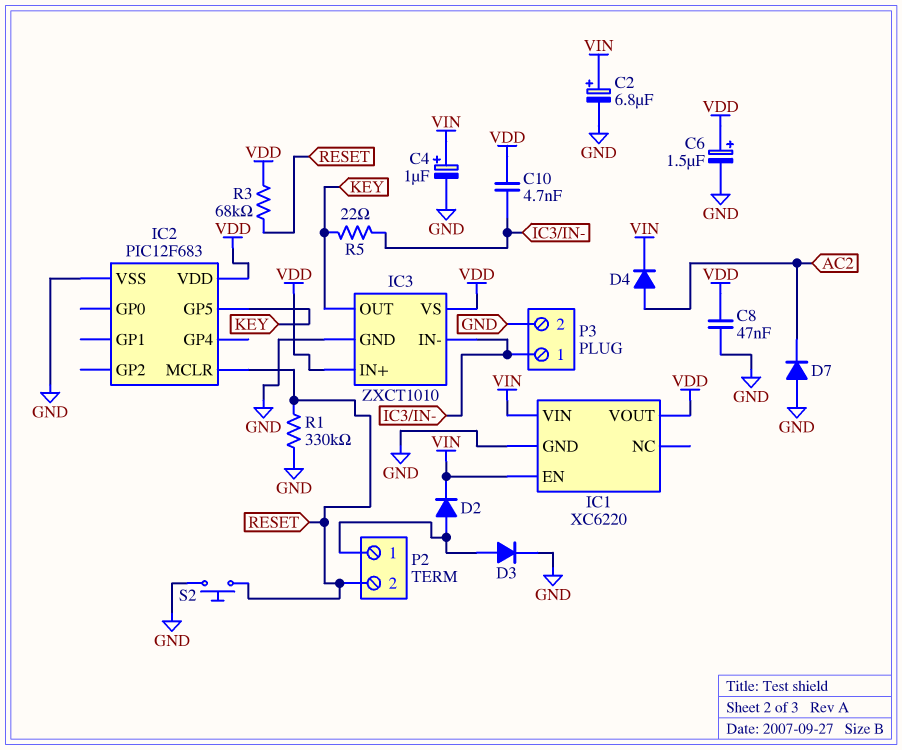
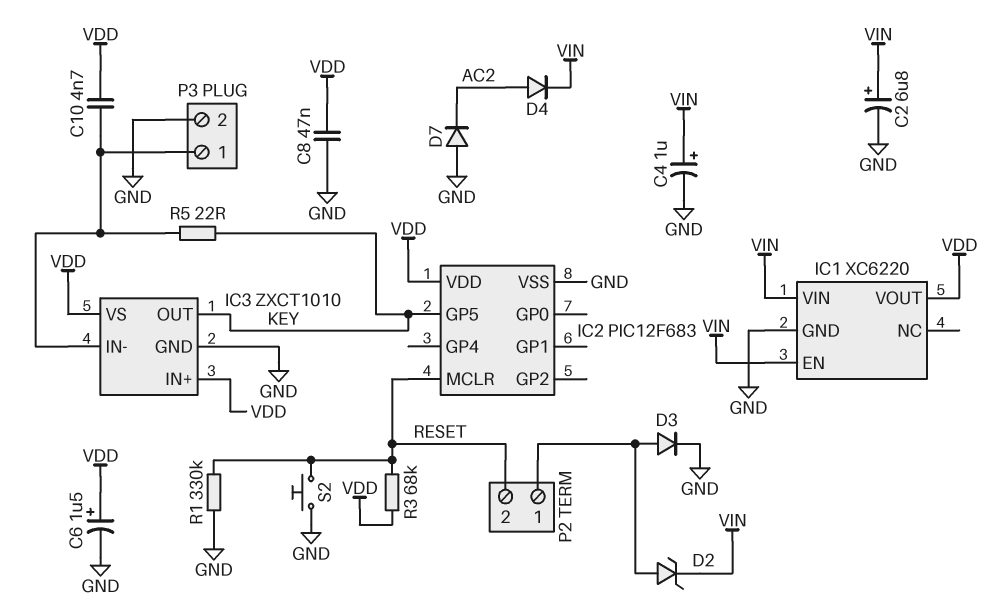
D2: diode (A P2/1, K VIN) -> zener (A P2/1, K VIN)

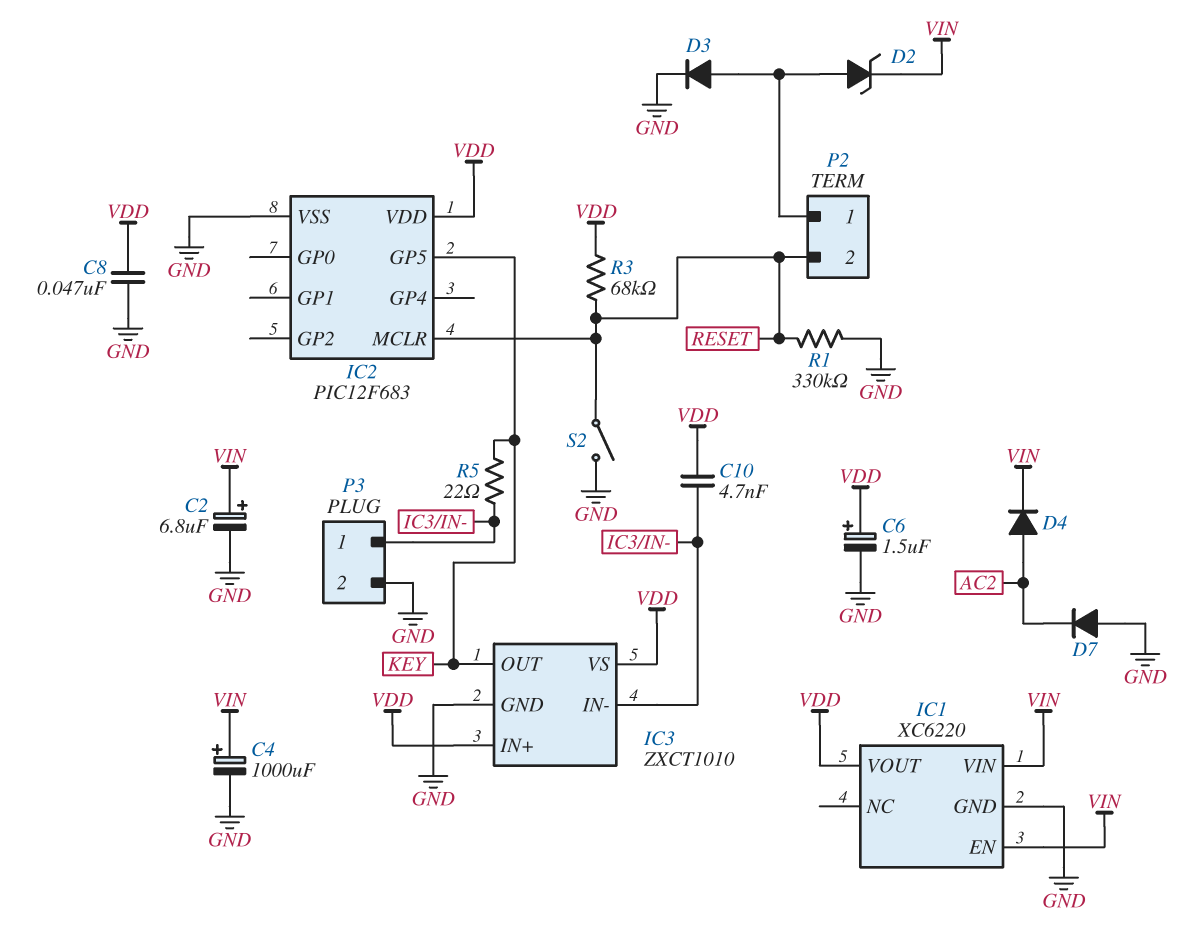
C4: 1uF (plus VIN, minus GND) -> 1000uF (plus VIN, minus GND)
S2: button (GND, RESET) -> switch (GND, RESET)

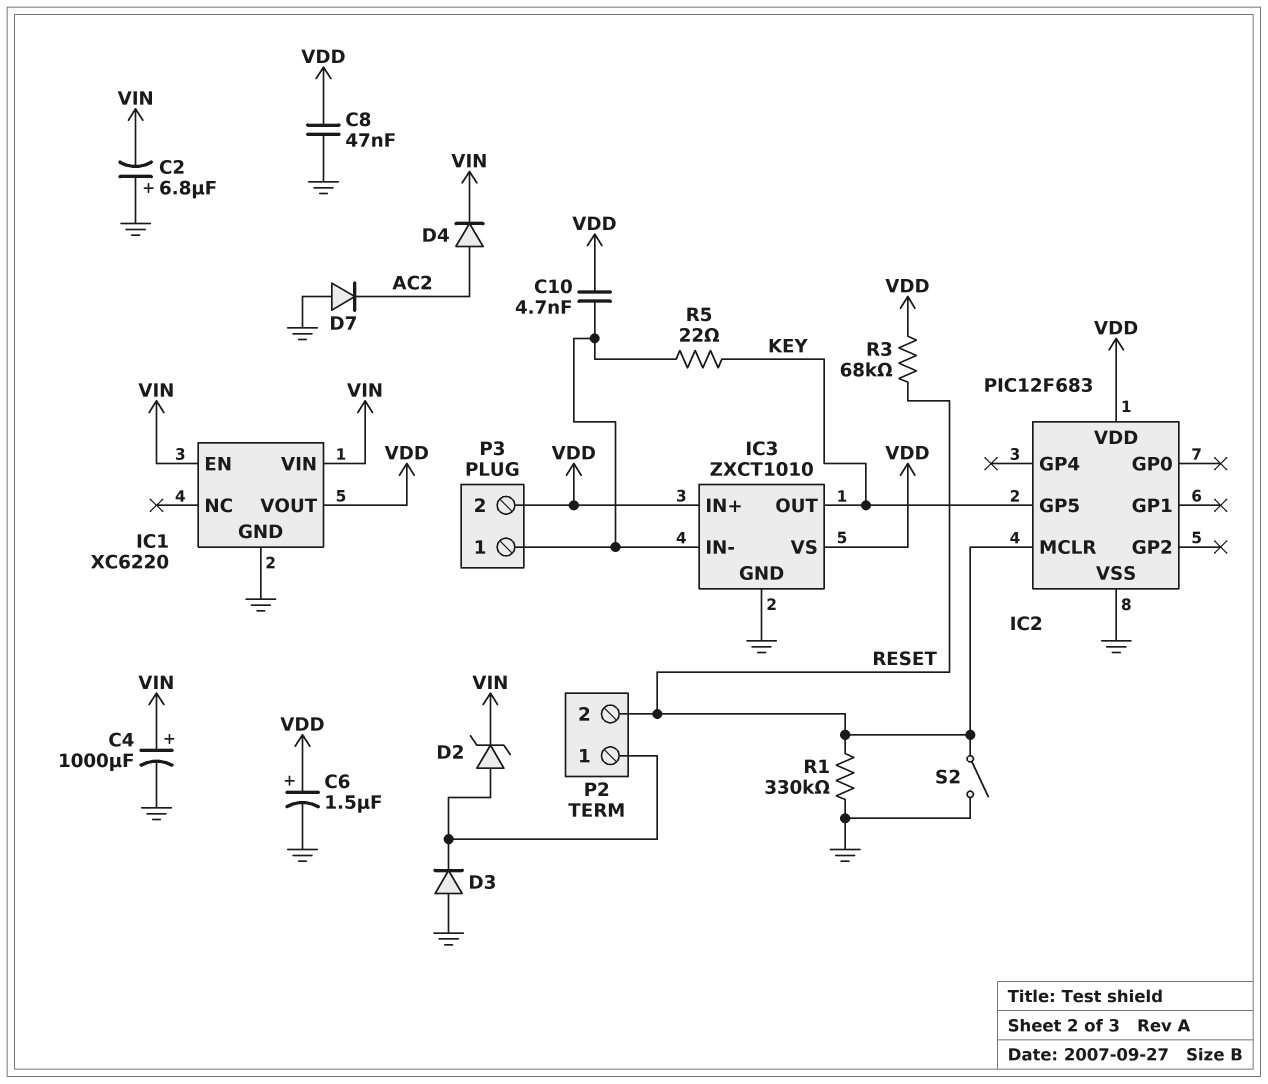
C2: 6.8uF (plus VIN, minus GND) -> 6.8uF (plus GND, minus VIN)
D3: diode (A P2/1, K GND) -> diode (A GND, K P2/1)
P3 pin 2: GND -> VDD

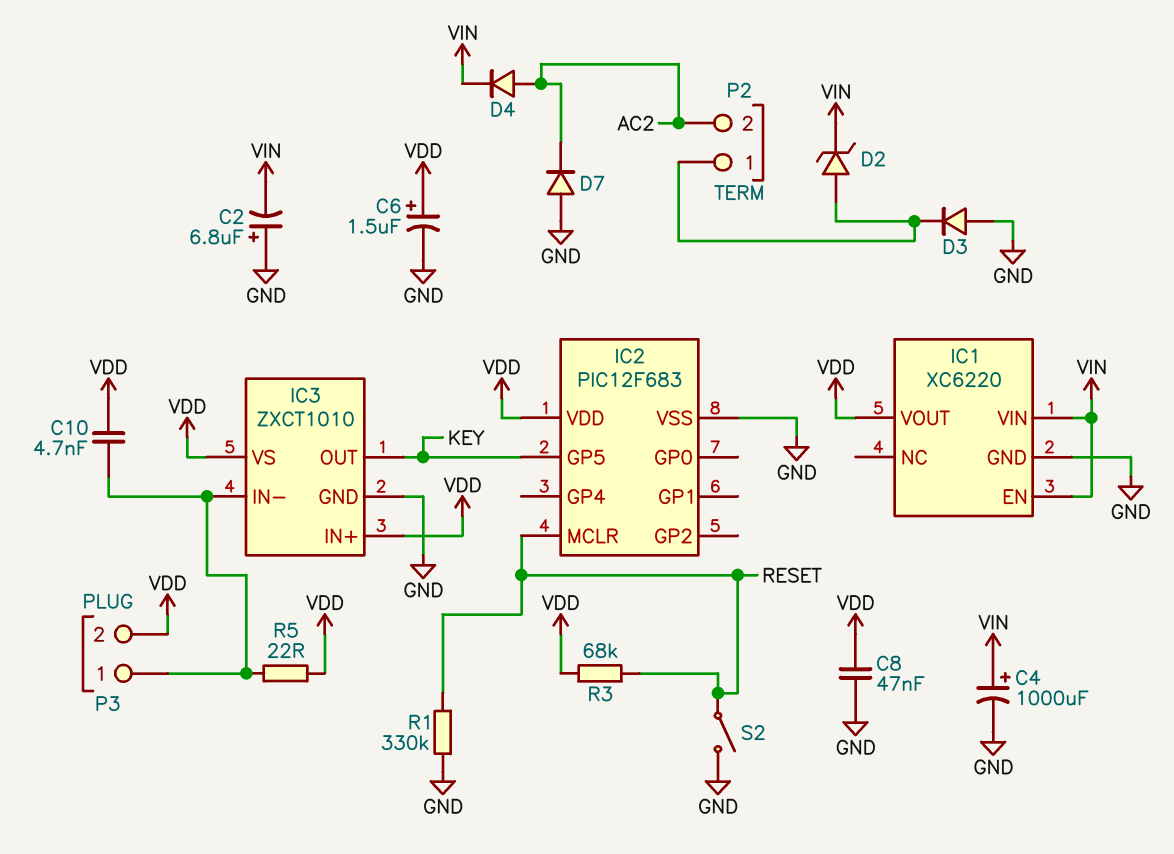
P2 pin 2: RESET -> AC2
R5: 22 (IC3/IN-, KEY) -> 22 (IC3/IN-, VDD)

